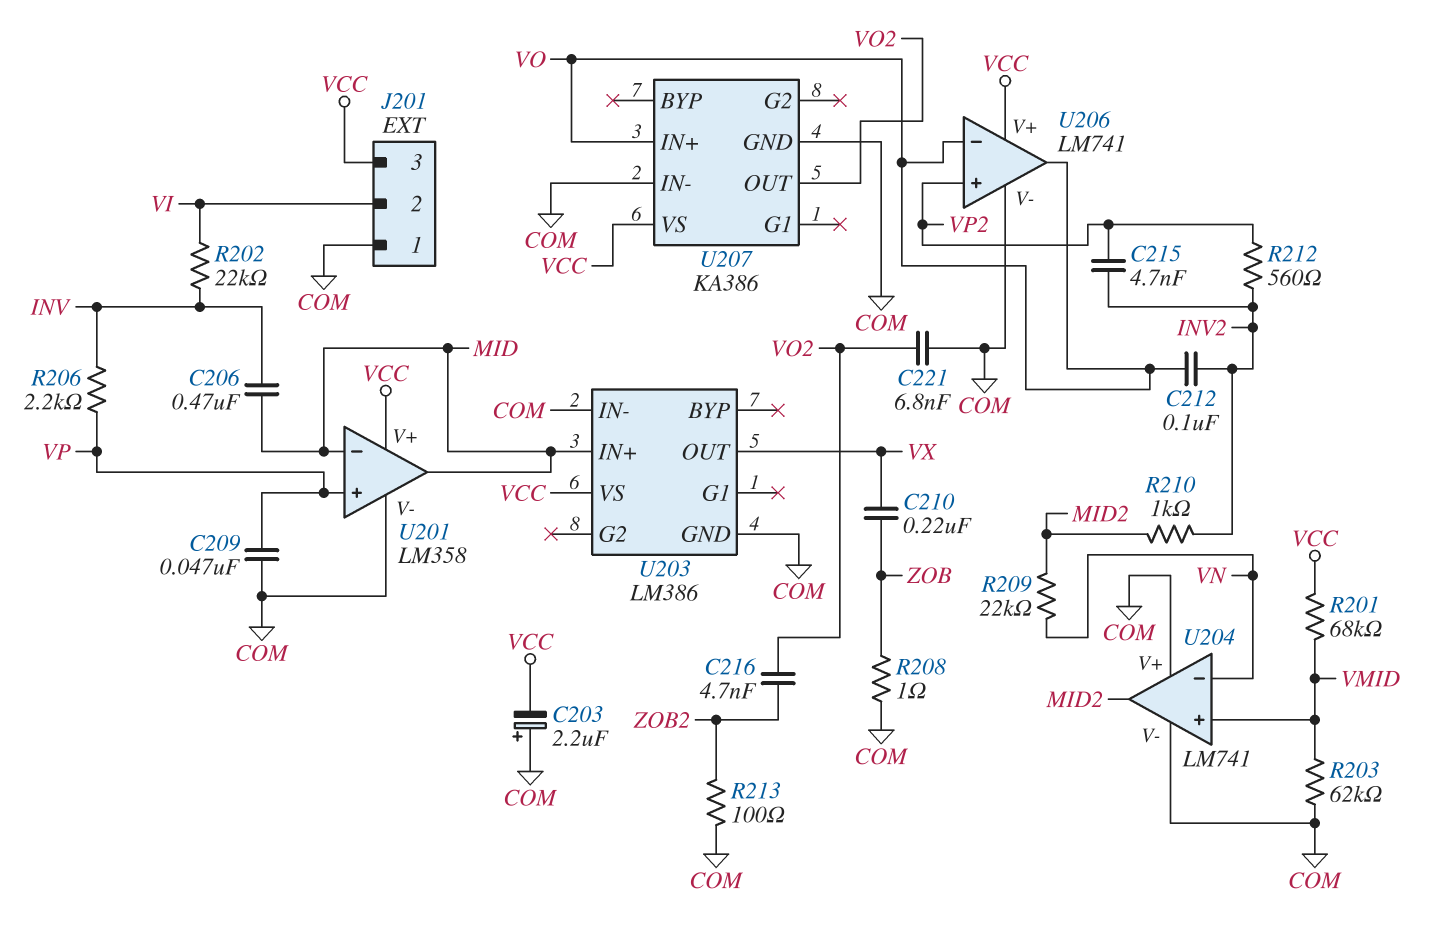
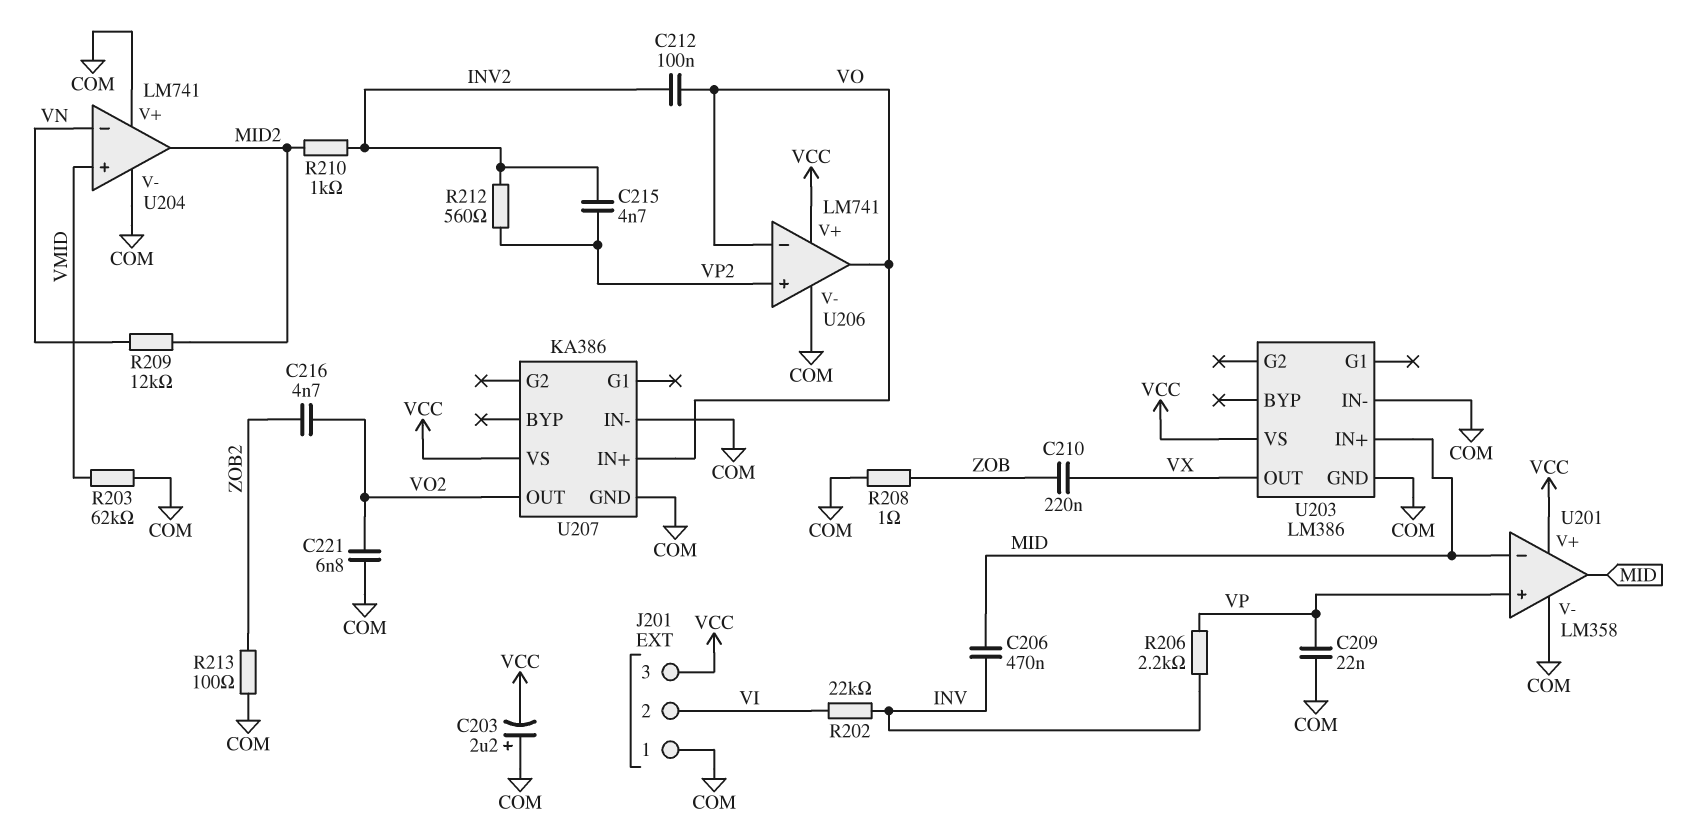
C209: 47nF (COM, VP) -> 22nF (COM, VP)
R201: 68k (VCC, VMID) -> none
R209: 22k (MID2, VN) -> 12k (MID2, VN)

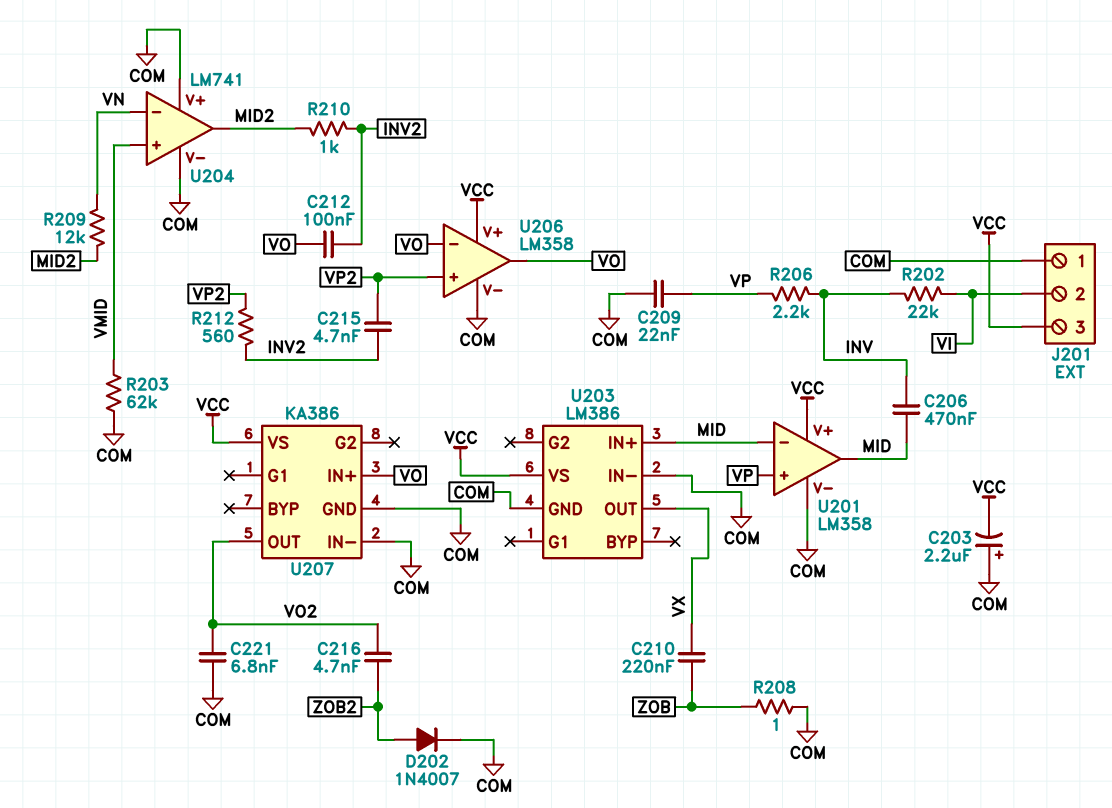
D202: none -> diode 1N4007 (A ZOB2, K COM)
R213: 100 (COM, ZOB2) -> none
U206: LM741 -> LM358

